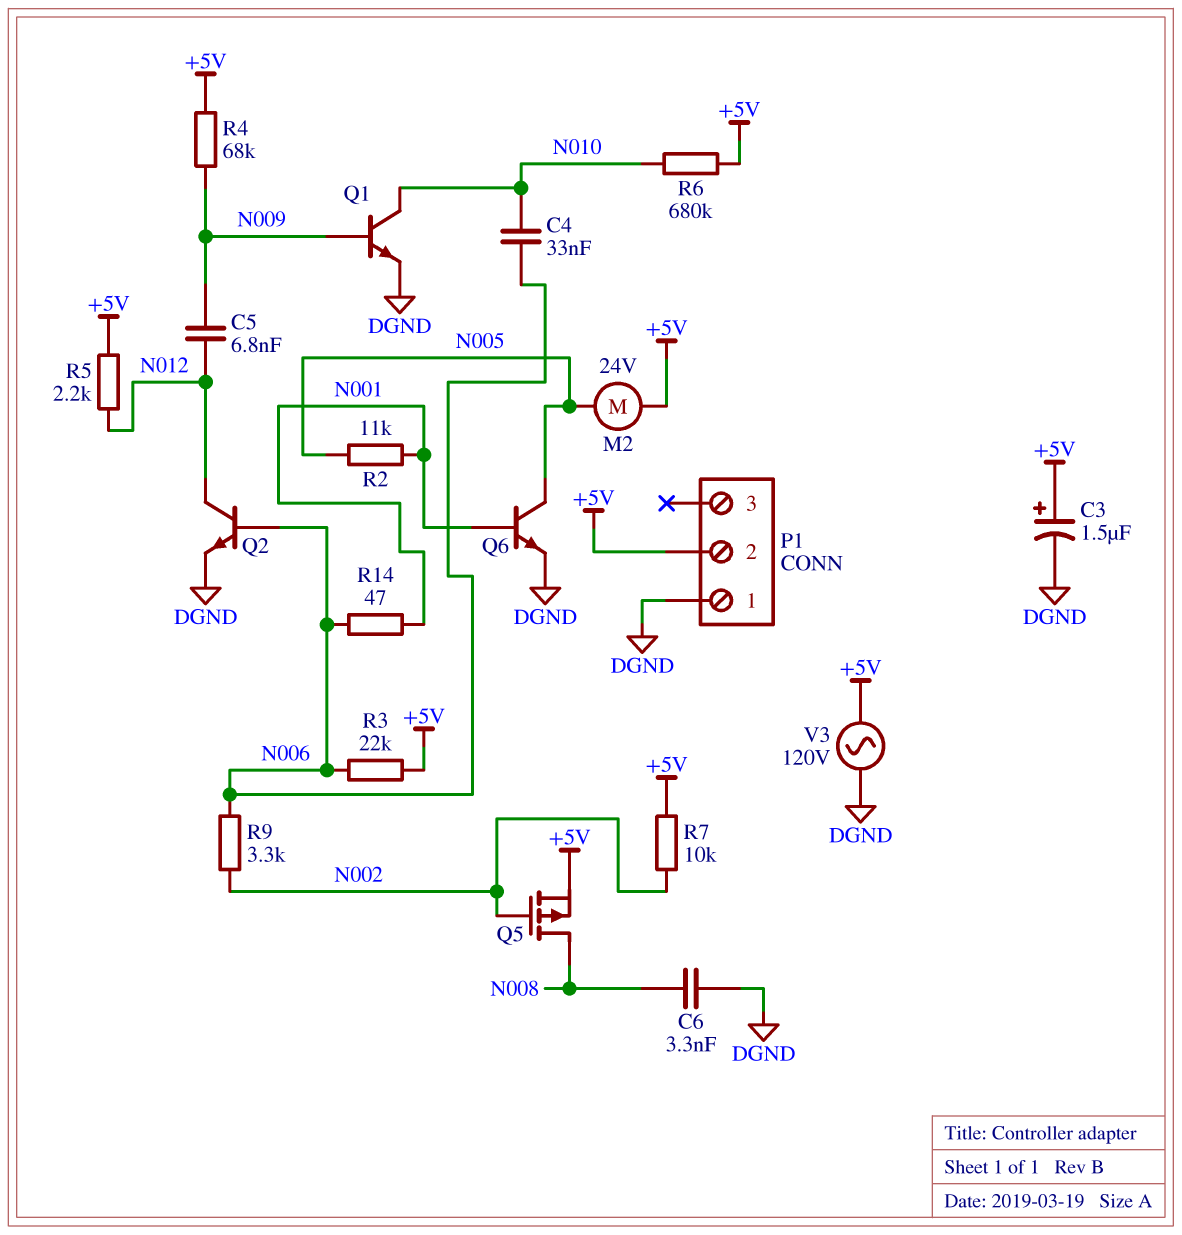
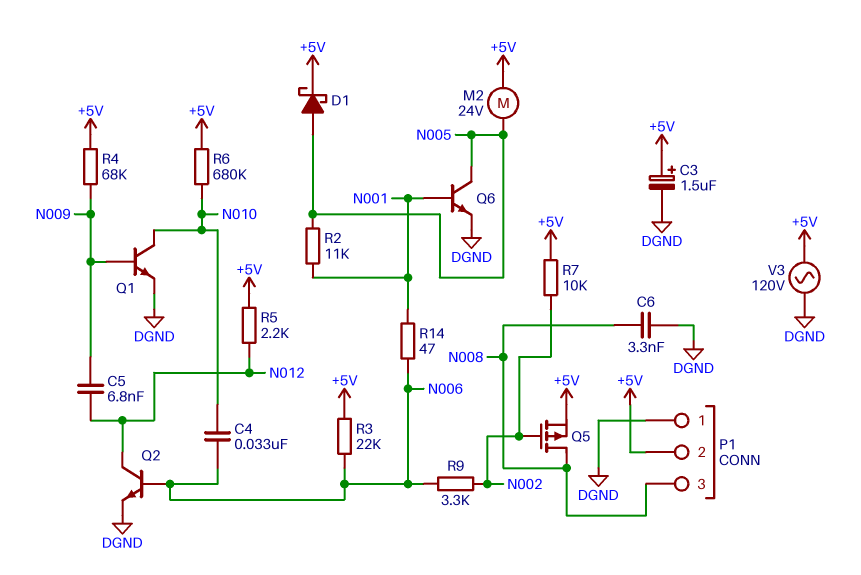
D1: none -> schottky (A N005, K +5V)
P1 pin 3: none -> N008

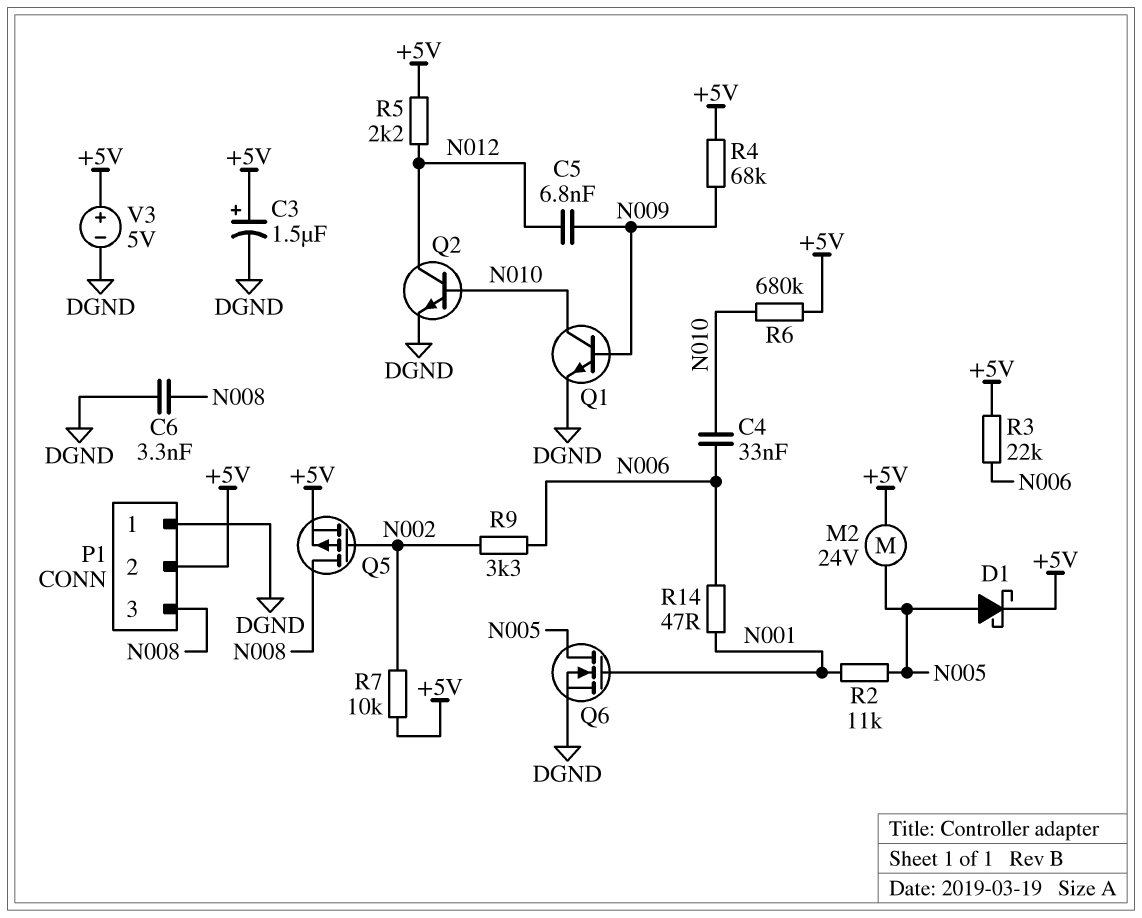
Q2: NPN (B N006, C N012, E DGND) -> NPN (B N010, C N012, E DGND)
Q6: NPN (B N001, C N005, E DGND) -> NMOS (G N001, D N005, S DGND)
V3: AC 120V (+5V, DGND) -> 5V (plus +5V, minus DGND)

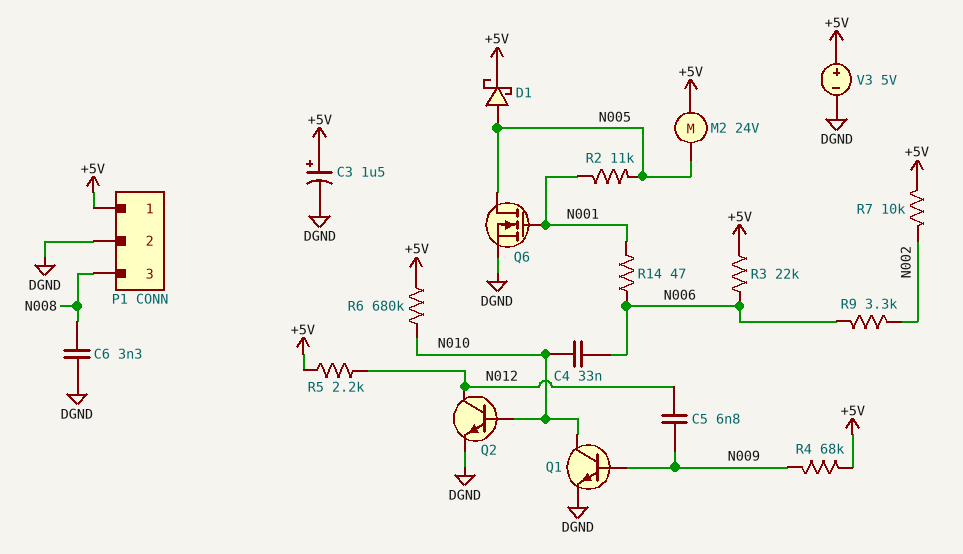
P1 pin 1: DGND -> +5V
P1 pin 2: +5V -> DGND
Q5: PMOS (G N002, D N008, S +5V) -> none

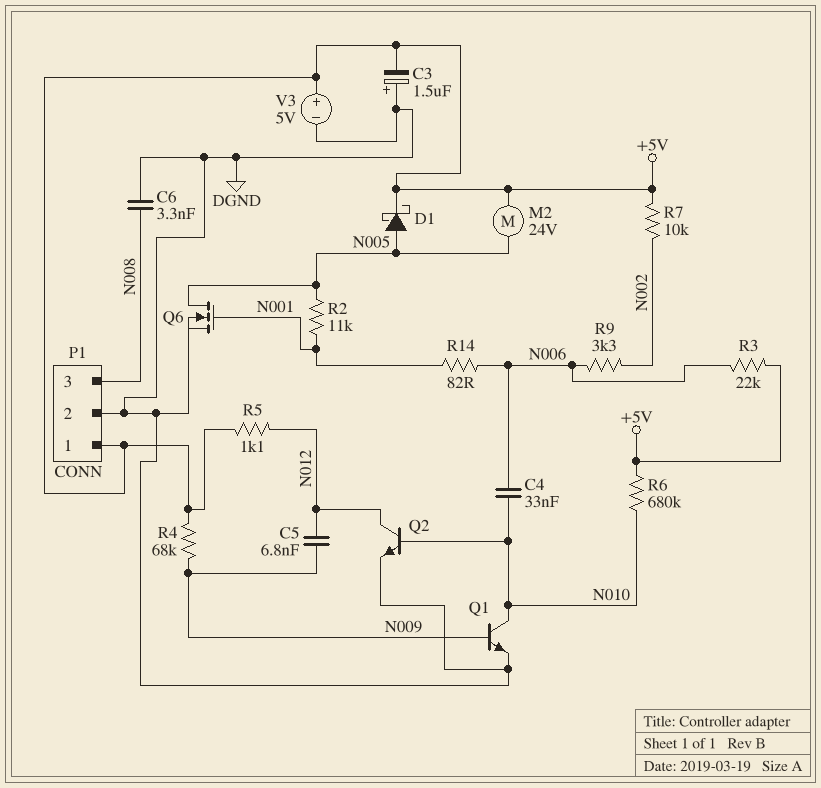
C3: 1.5uF (plus +5V, minus DGND) -> 1.5uF (plus DGND, minus +5V)
R5: 2.2k (+5V, N012) -> 1.1k (+5V, N012)
R14: 47 (N001, N006) -> 82 (N001, N006)

